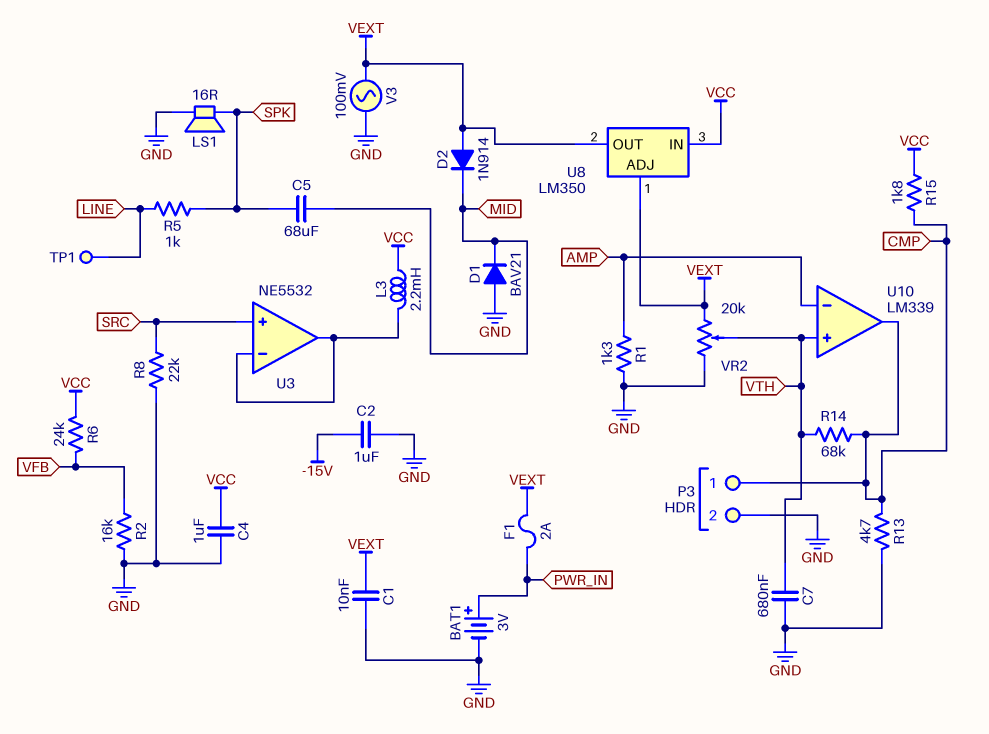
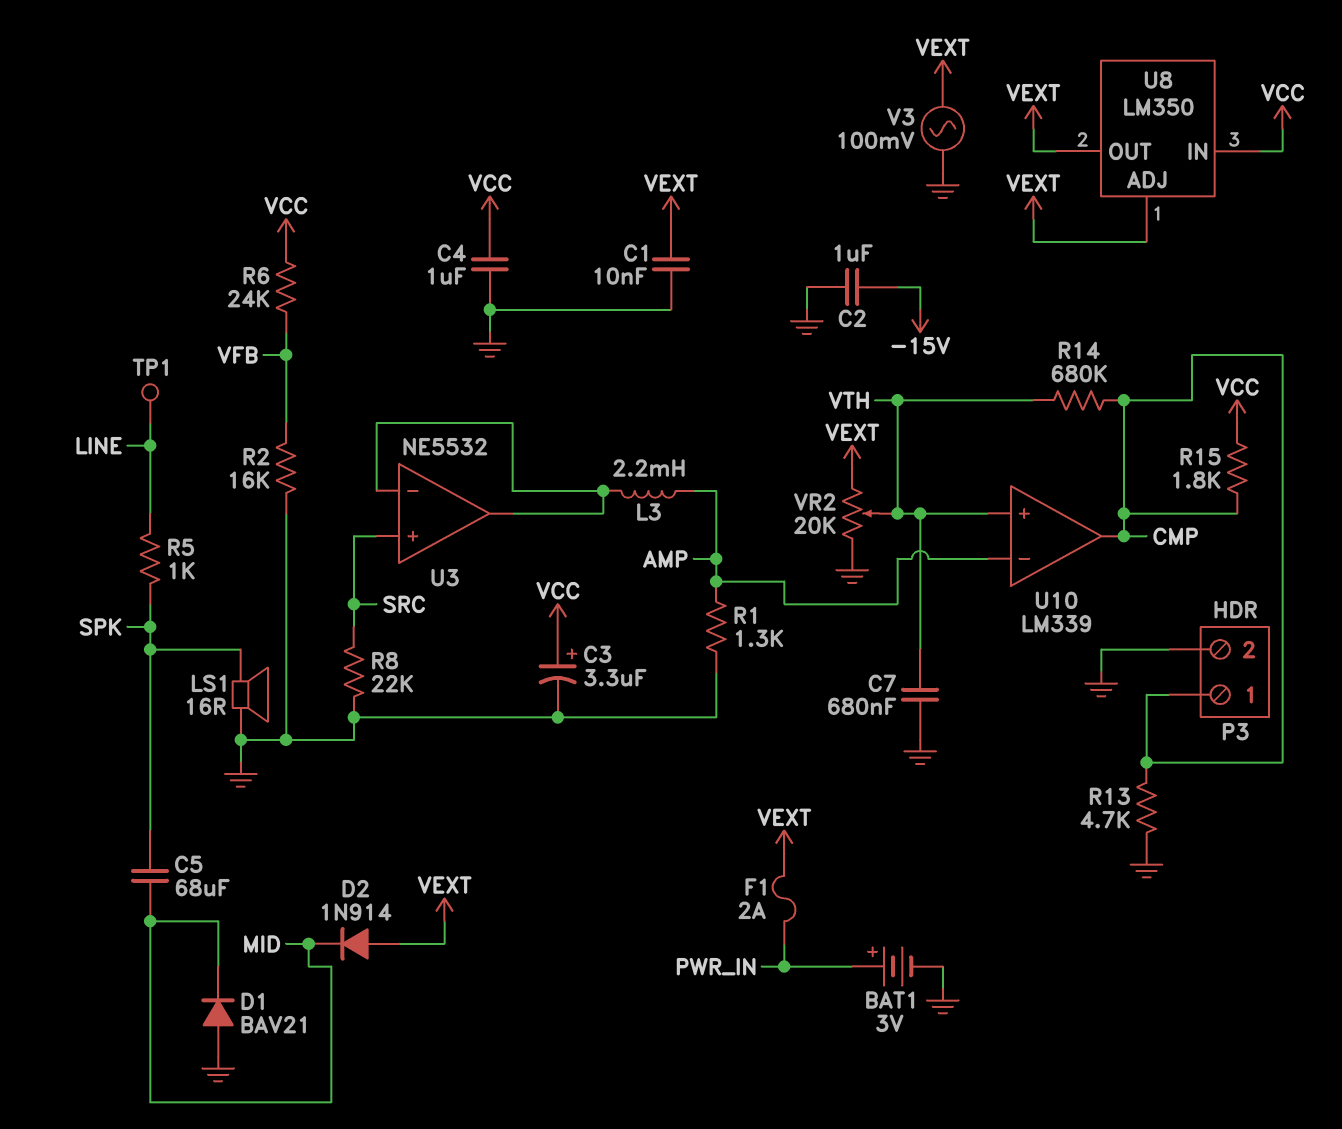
C3: none -> 3.3uF (plus VCC, minus GND)
L3: 2.2mH (U3/in-, VCC) -> 2.2mH (AMP, U3/in-)
R14: 68k (CMP, VTH) -> 680k (CMP, VTH)

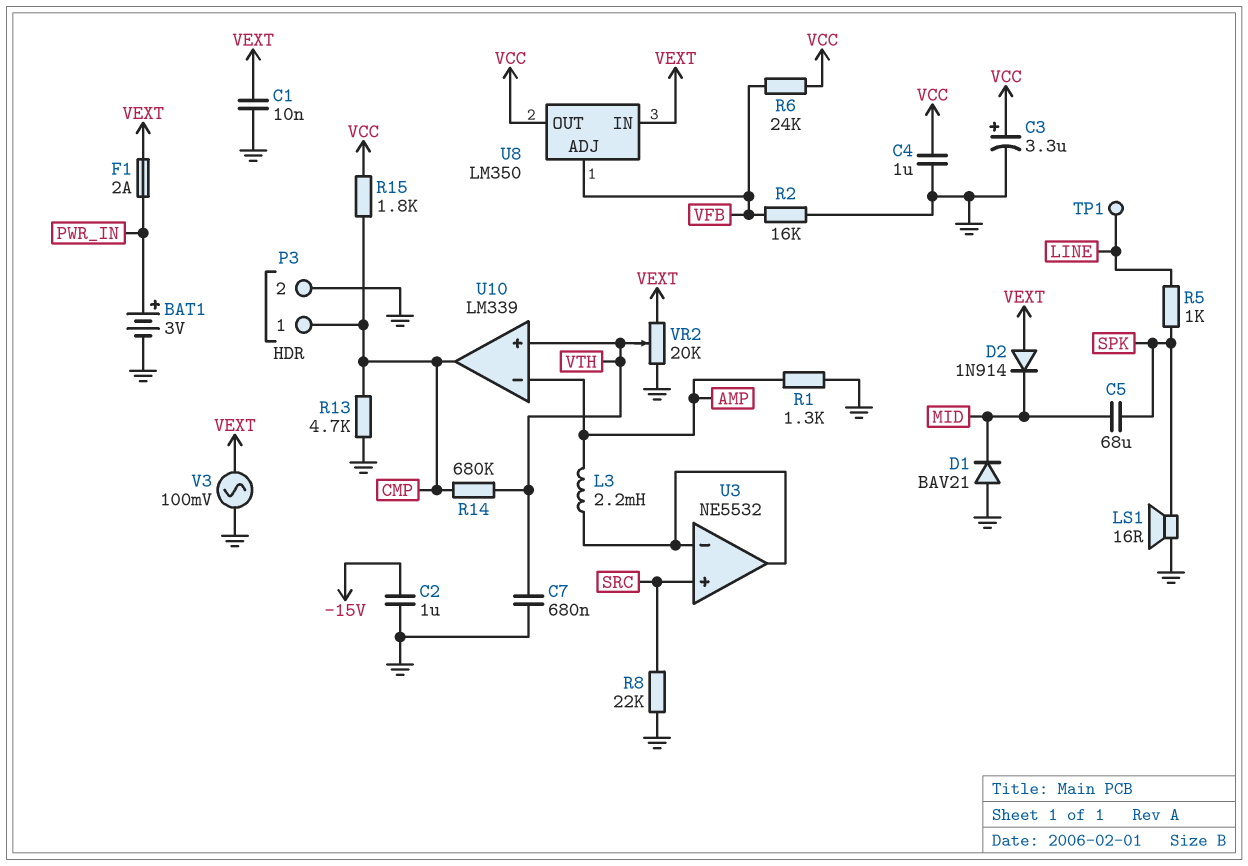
U8 pin ADJ: VEXT -> VFB
U8 pin IN: VCC -> VEXT
U8 pin OUT: VEXT -> VCC

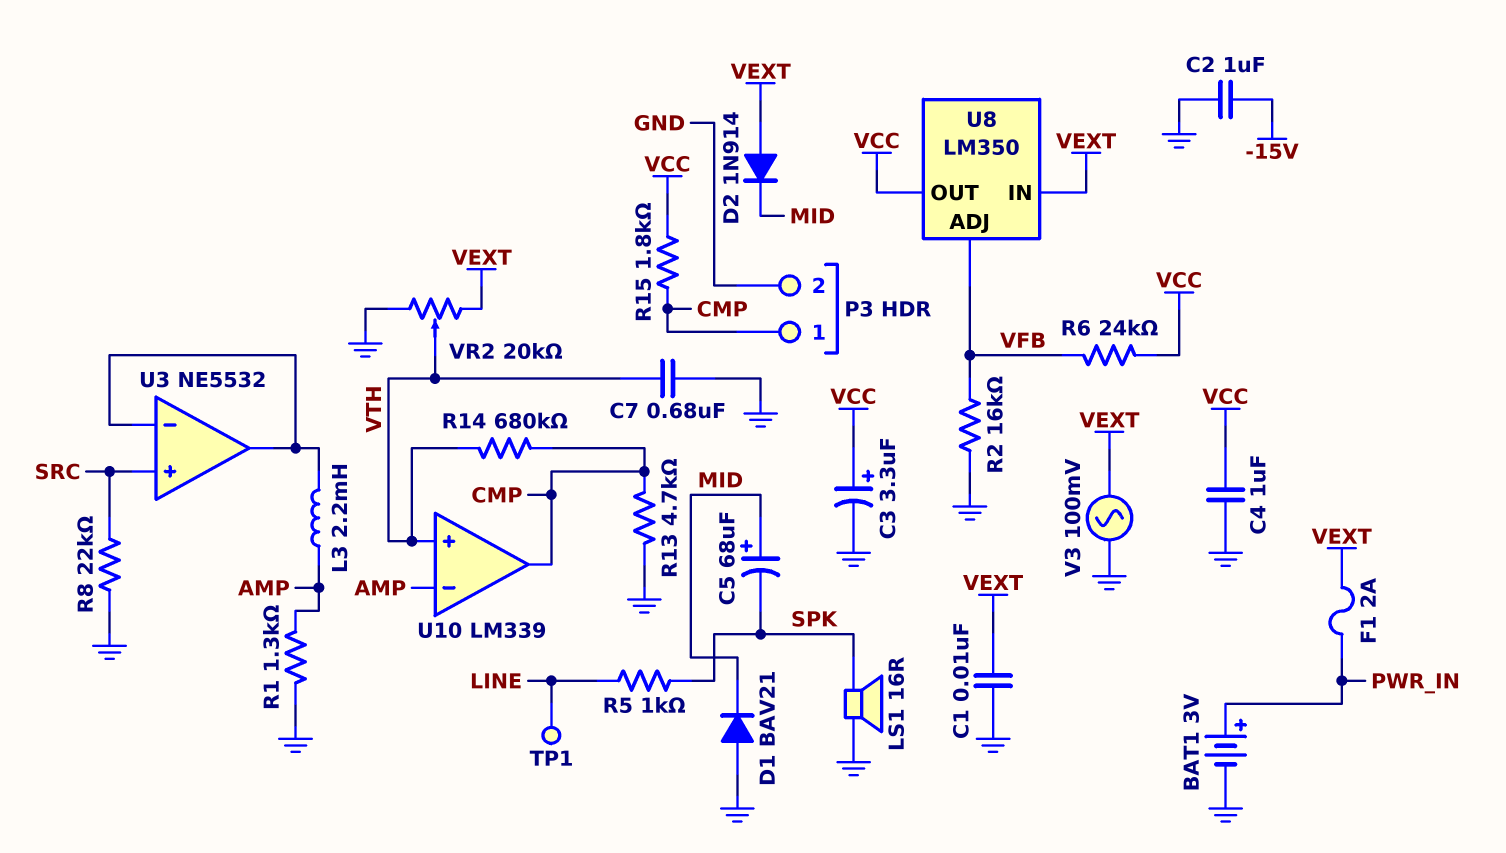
C5: 68uF (MID, SPK) -> 68uF (plus MID, minus SPK)

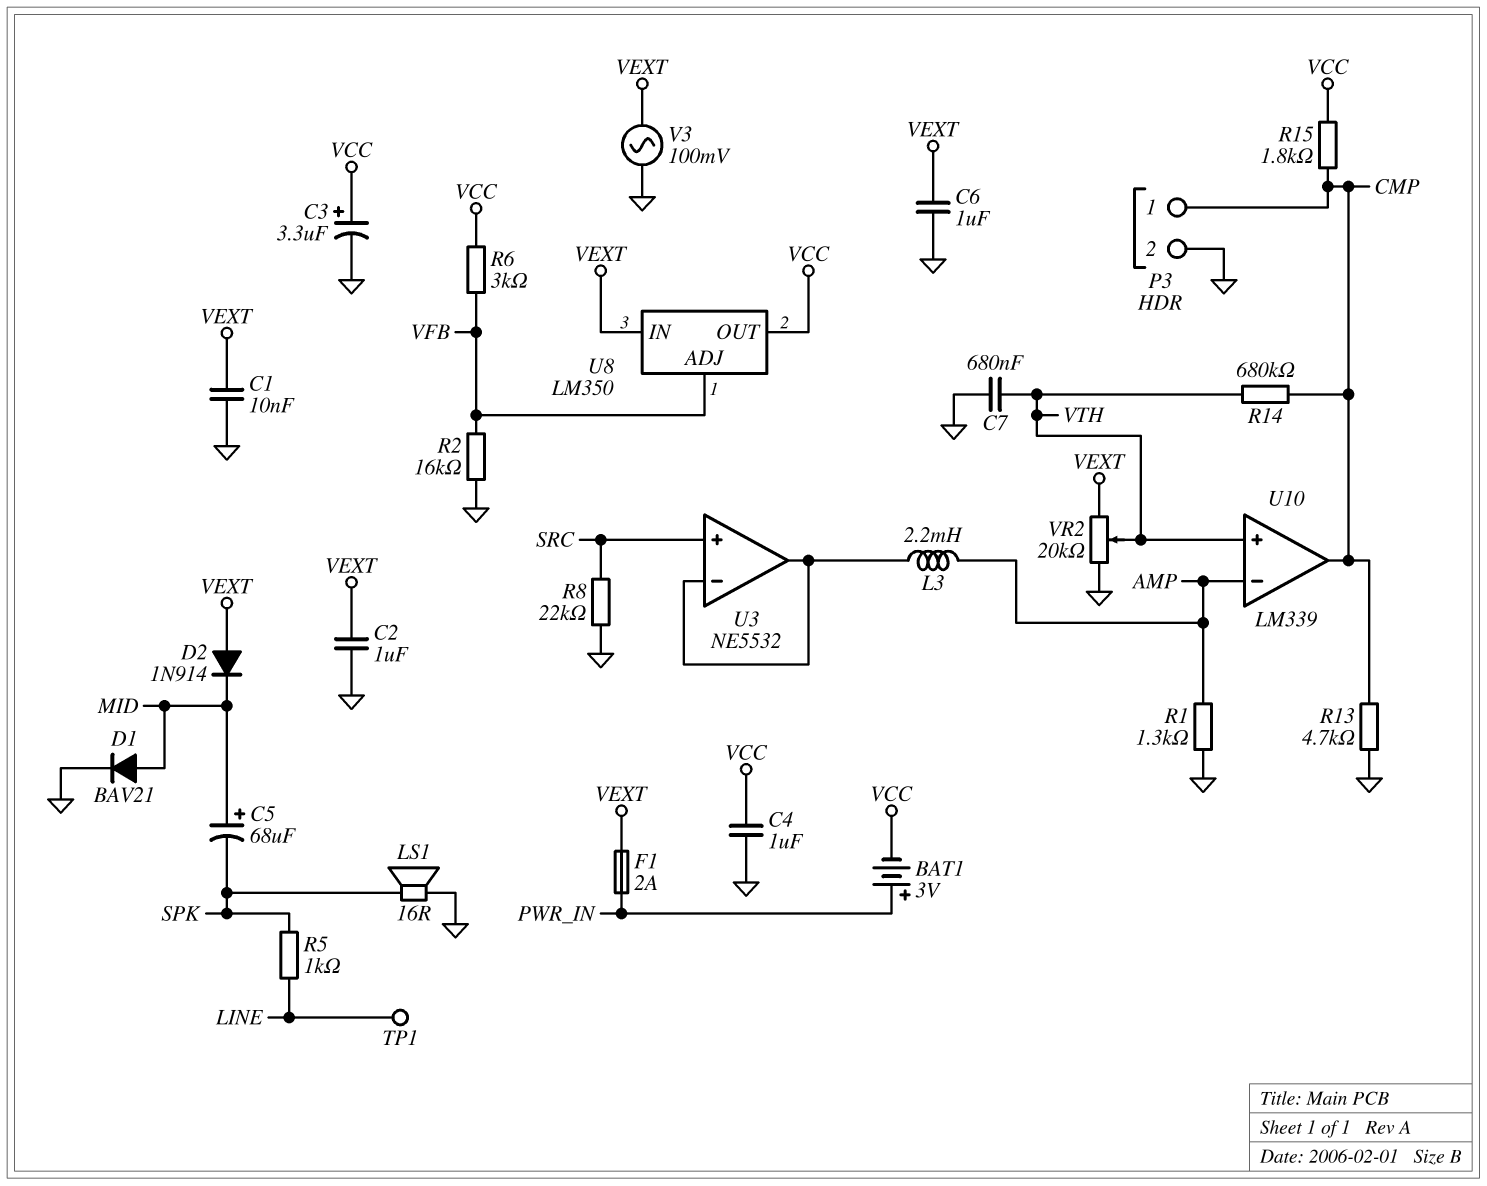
BAT1: 3V (plus PWR_IN, minus GND) -> 3V (plus PWR_IN, minus VCC)
C2: 1uF (-15V, GND) -> 1uF (GND, VEXT)
C6: none -> 1uF (GND, VEXT)
D1: diode BAV21 (A GND, K MID) -> diode BAV21 (A MID, K GND)
R6: 24k (VCC, VFB) -> 3k (VCC, VFB)

